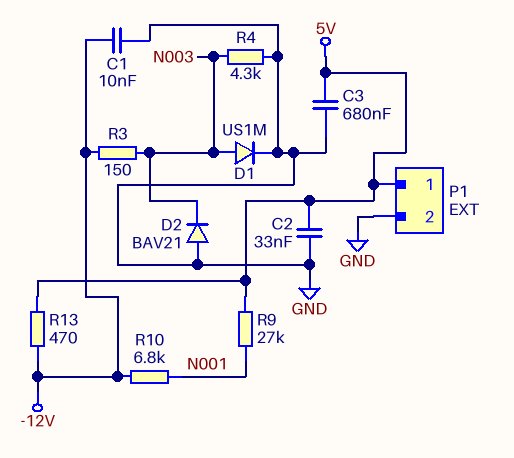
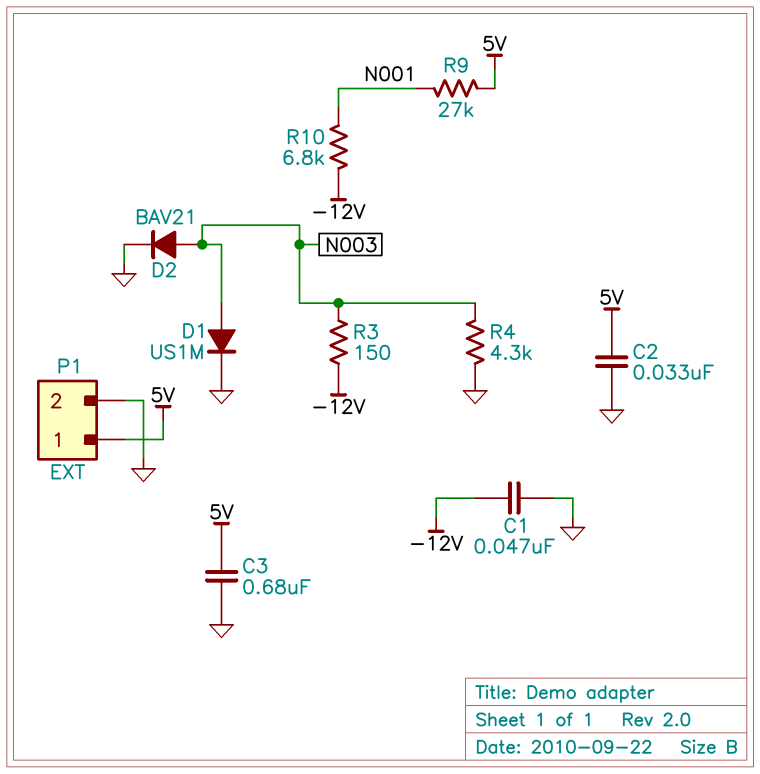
C1: 10nF (-12V, GND) -> 47nF (-12V, GND)
D2: diode BAV21 (A GND, K N003) -> diode BAV21 (A N003, K GND)
R13: 470 (-12V, 5V) -> none

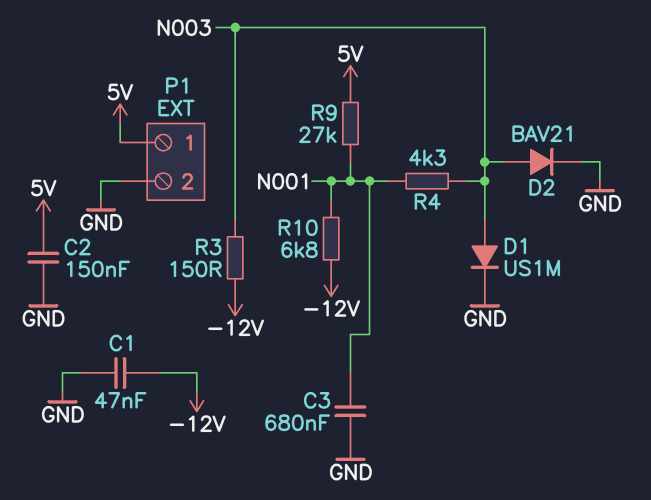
C2: 33nF (5V, GND) -> 150nF (5V, GND)
C3: 680nF (5V, GND) -> 680nF (GND, N001)
R4: 4.3k (GND, N003) -> 4.3k (N001, N003)

